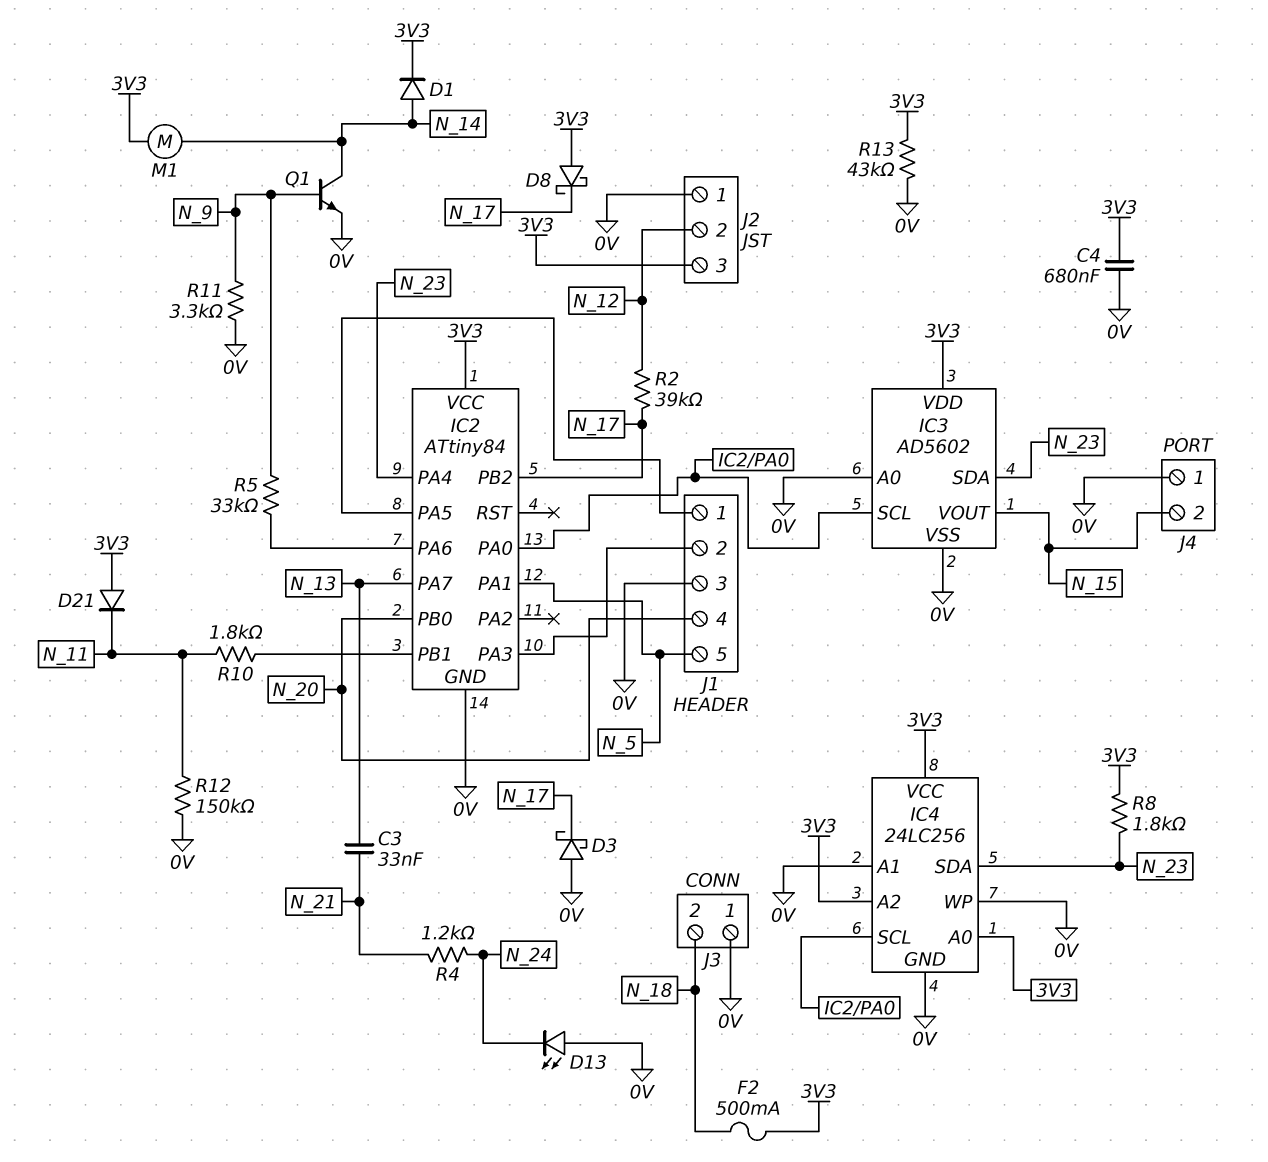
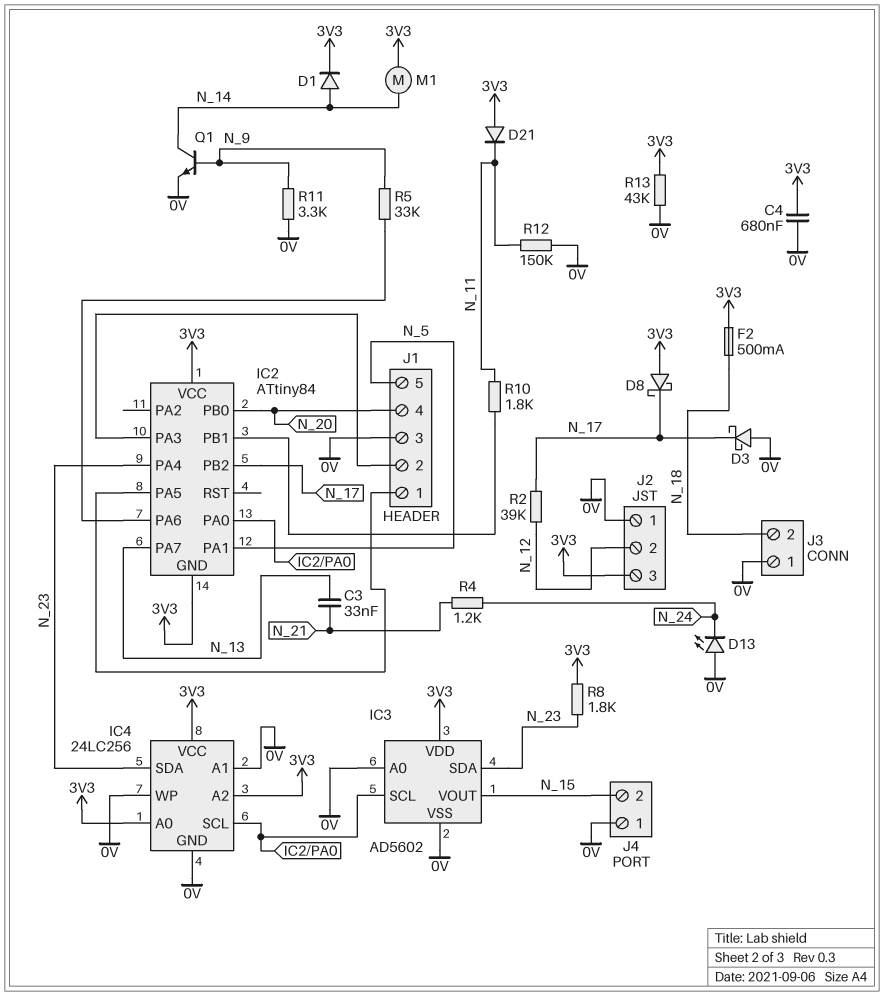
IC2 pin GND: 0V -> 3V3

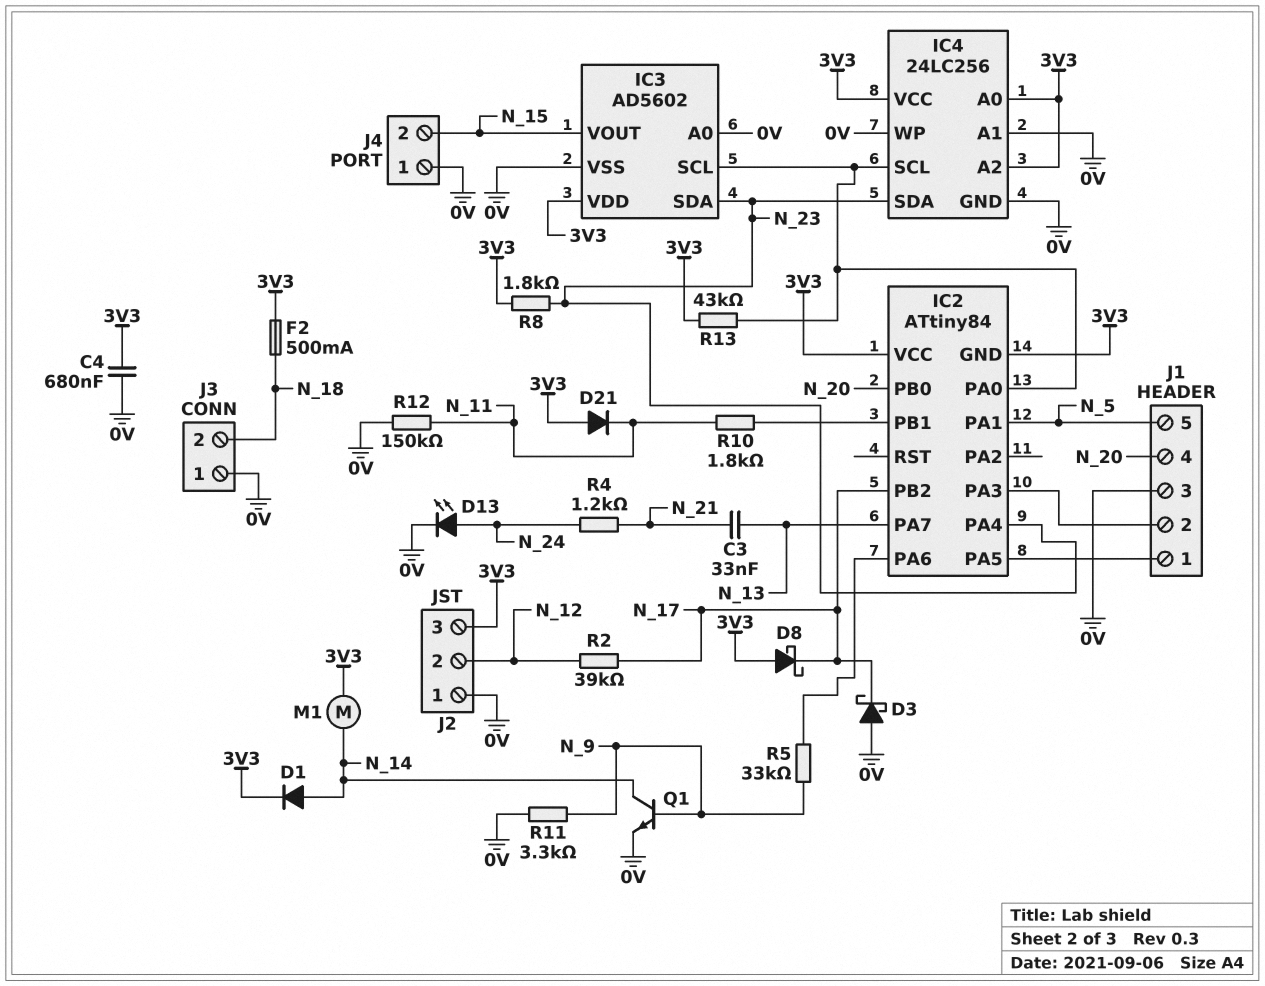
D13: LED (A 0V, K N_24) -> LED (A N_24, K 0V)
R13: 43k (0V, 3V3) -> 43k (3V3, IC2/PA0)

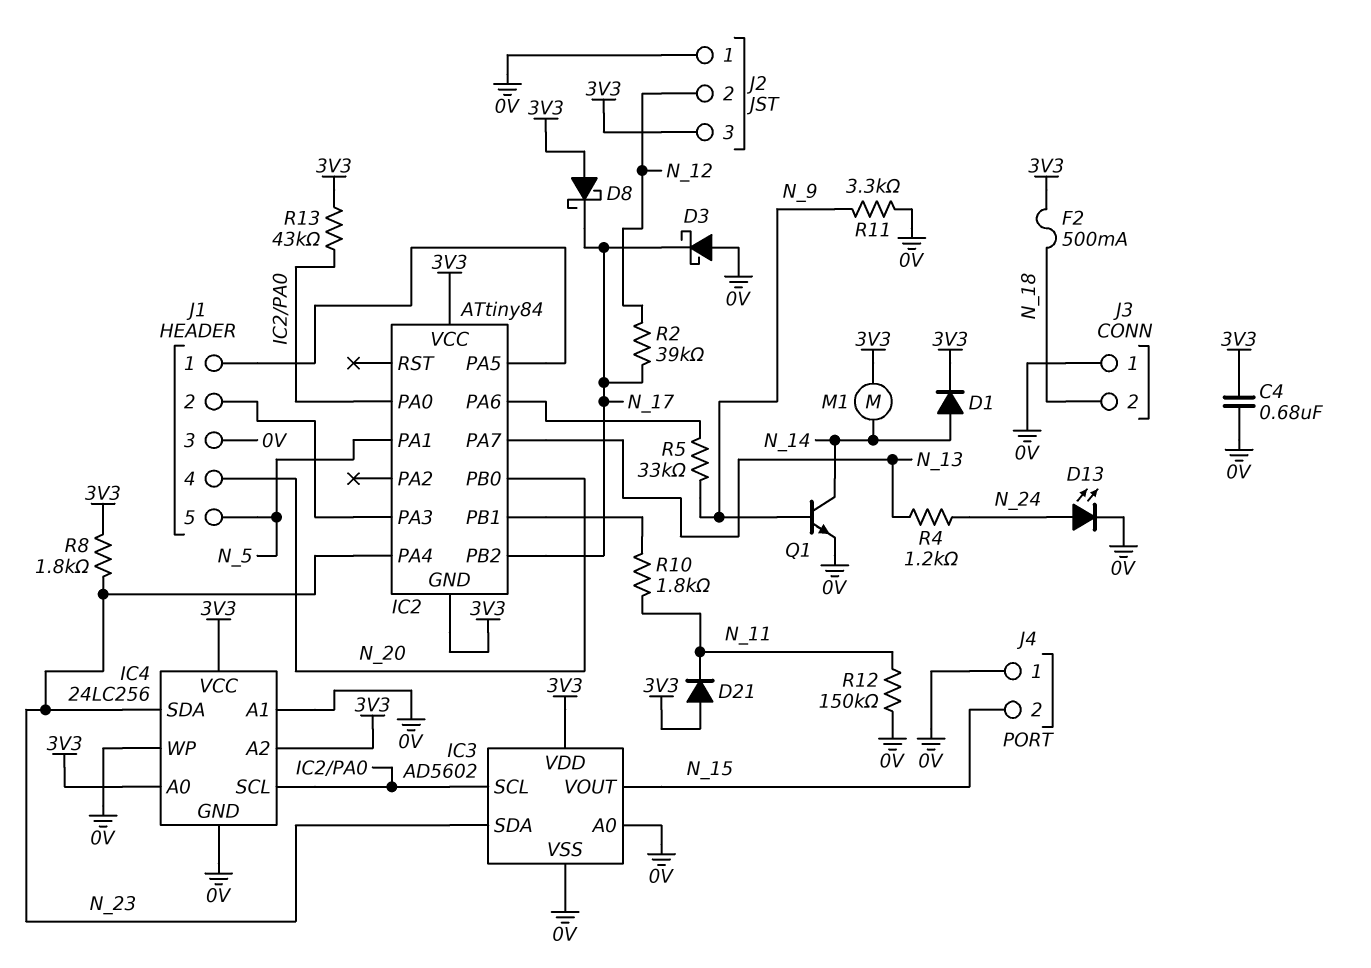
C3: 33nF (N_13, N_21) -> none
R4: 1.2k (N_21, N_24) -> 1.2k (N_13, N_24)

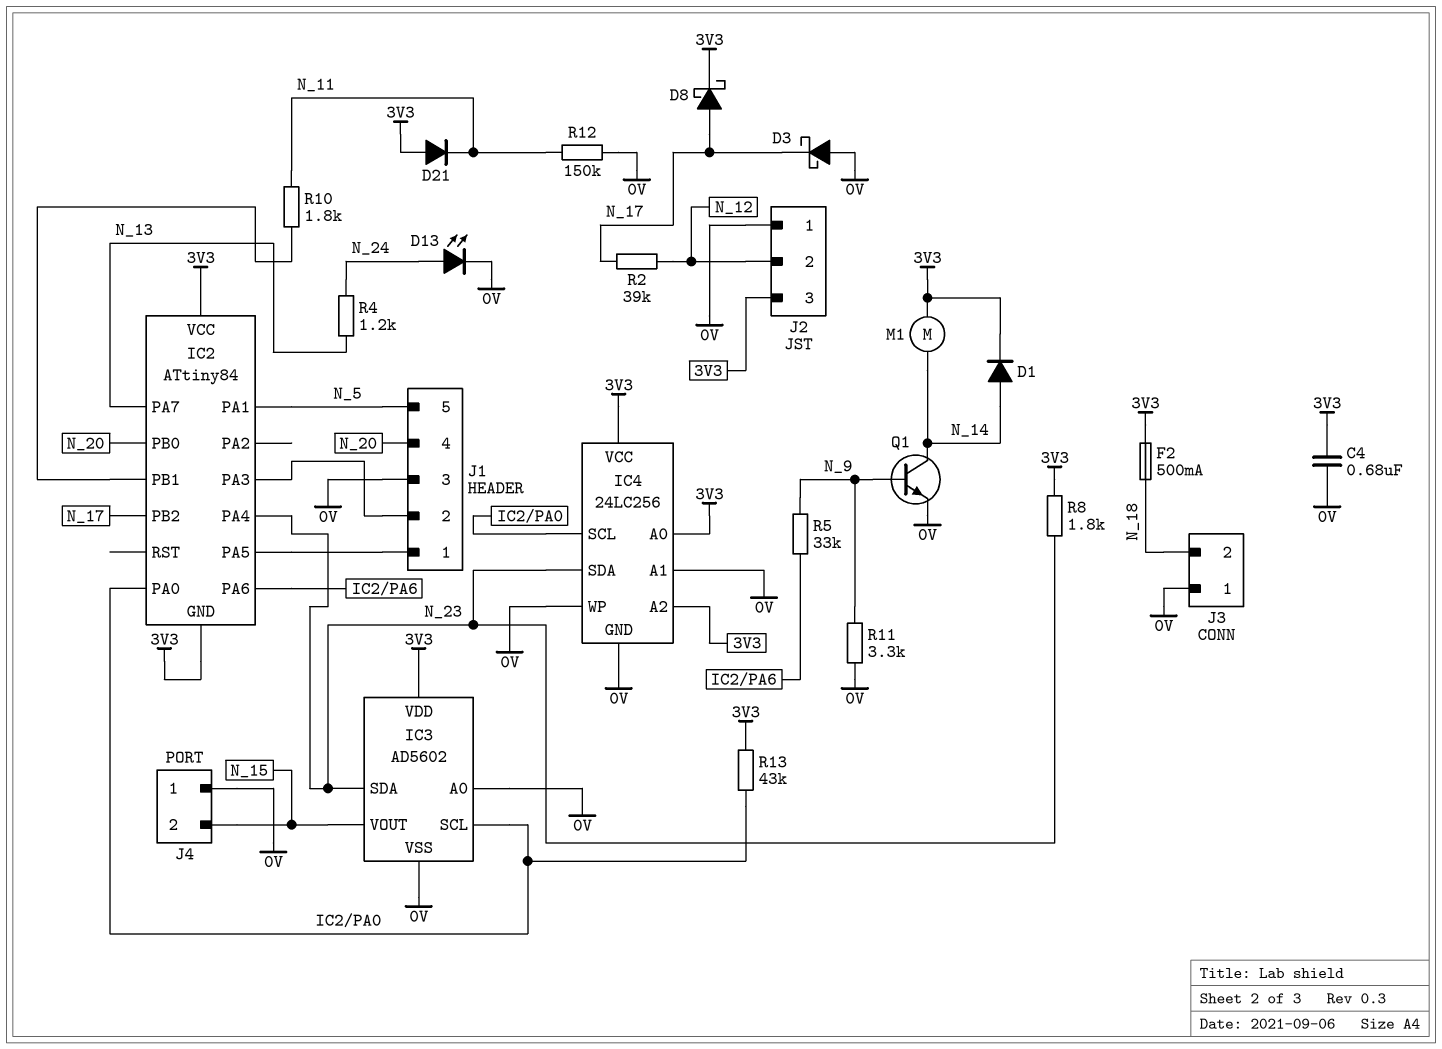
D8: schottky (A 3V3, K N_17) -> schottky (A N_17, K 3V3)

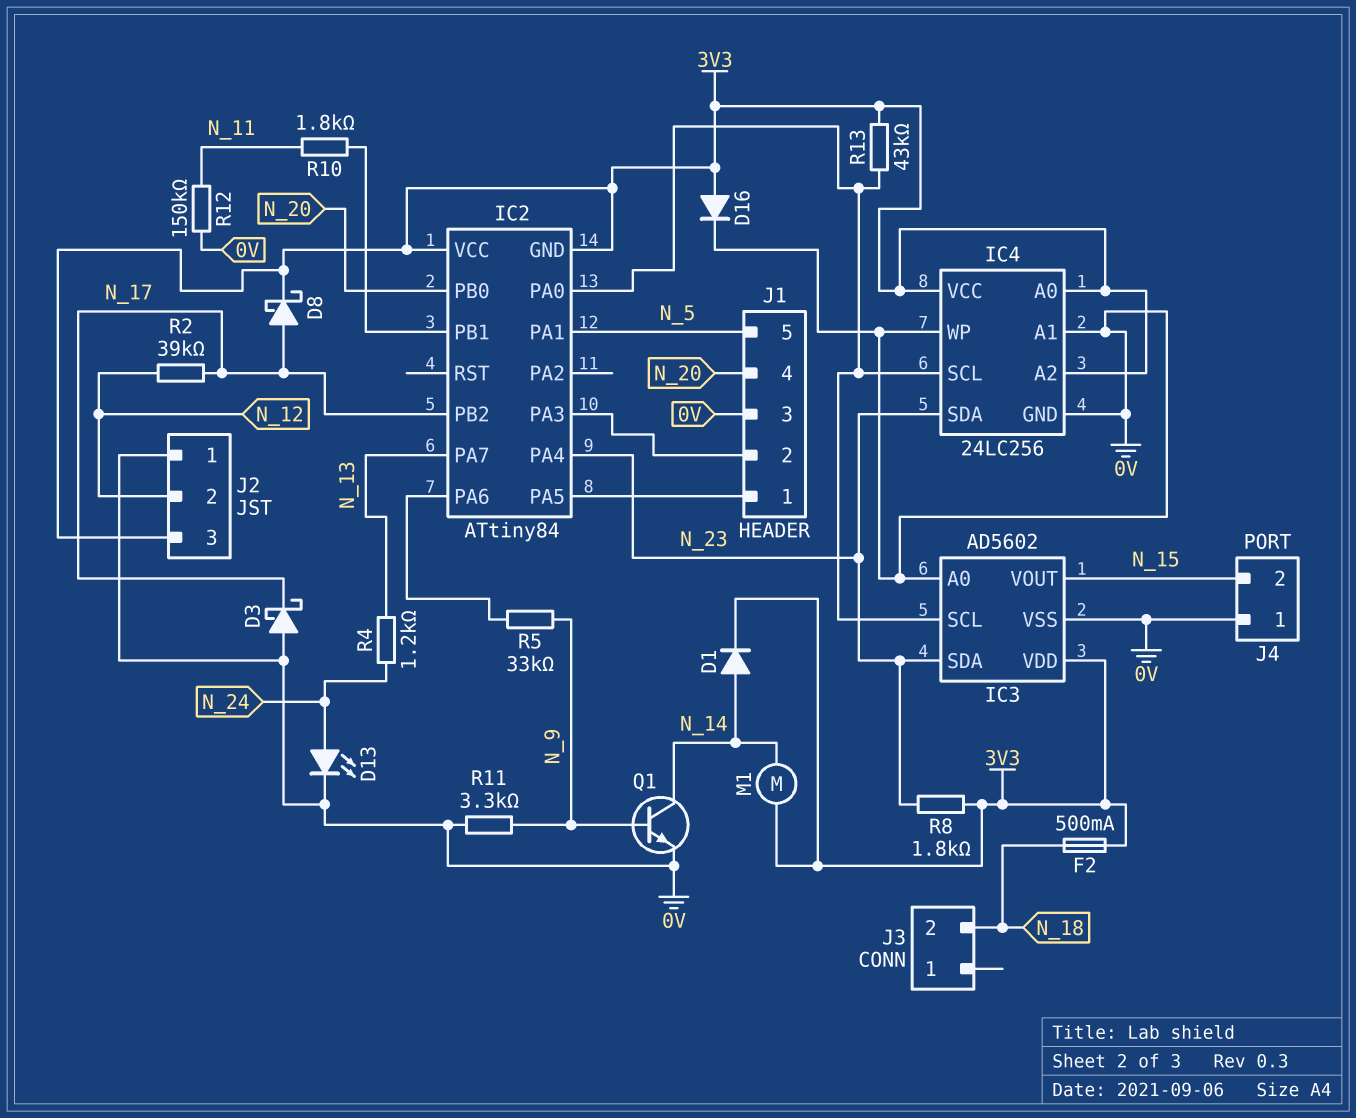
C4: 680nF (0V, 3V3) -> none
D16: none -> diode (A 3V3, K 0V)
D21: diode (A 3V3, K N_11) -> none
J3 pin 1: 0V -> none

